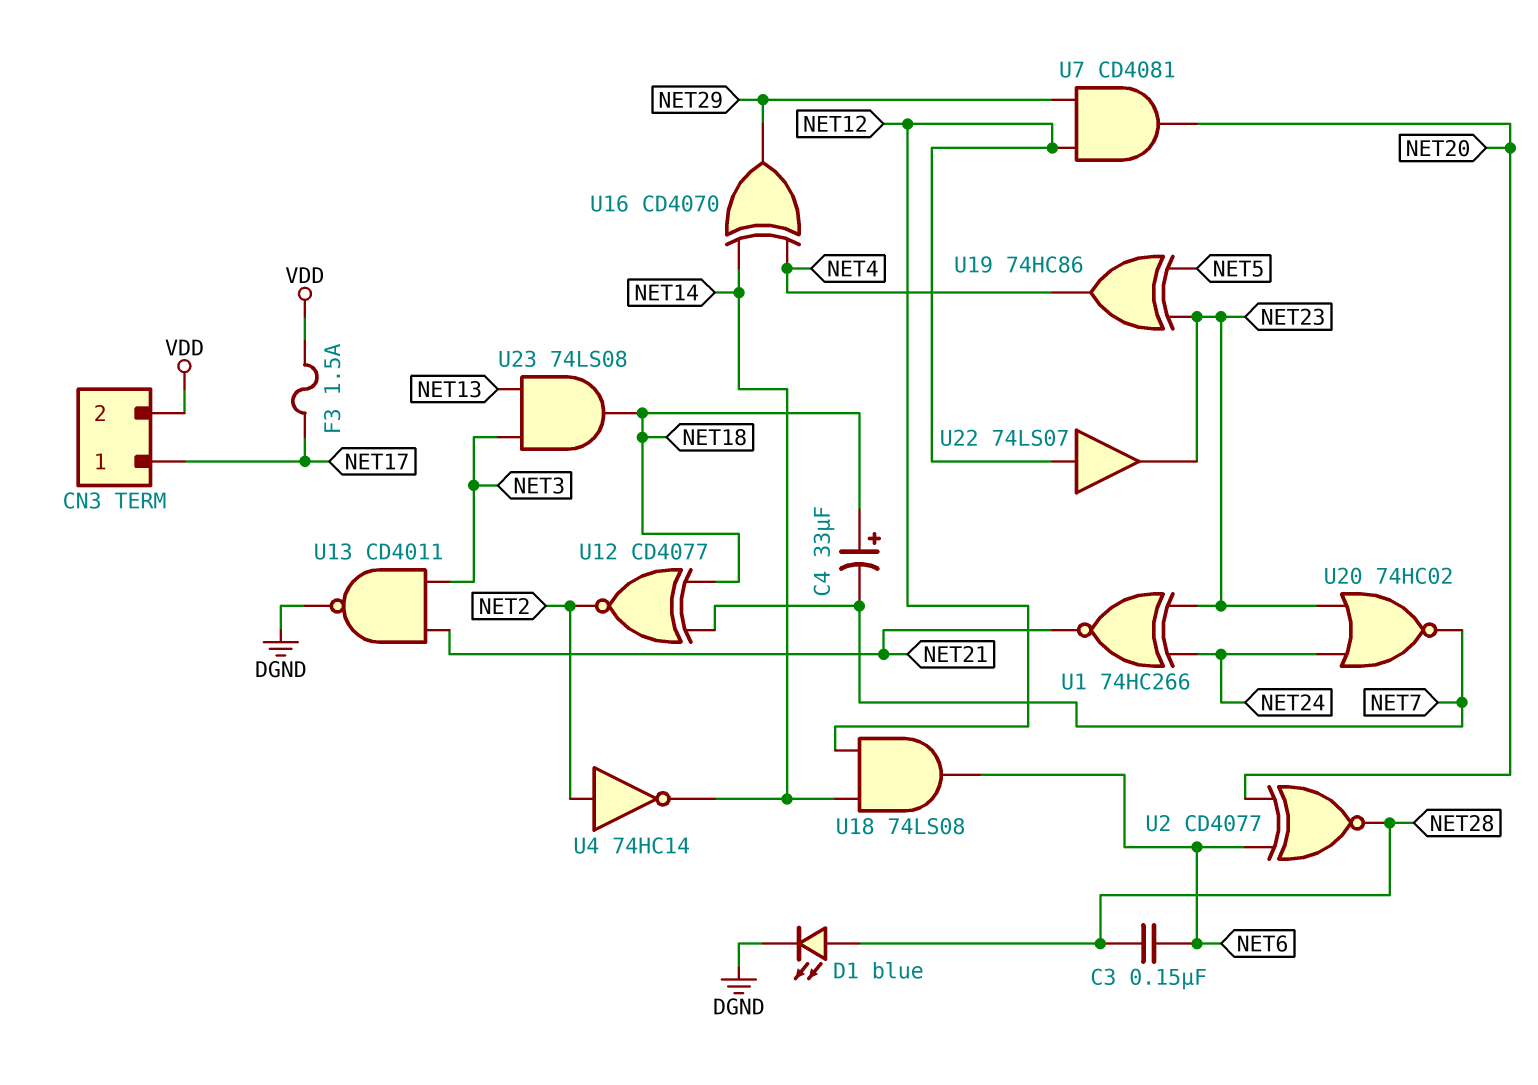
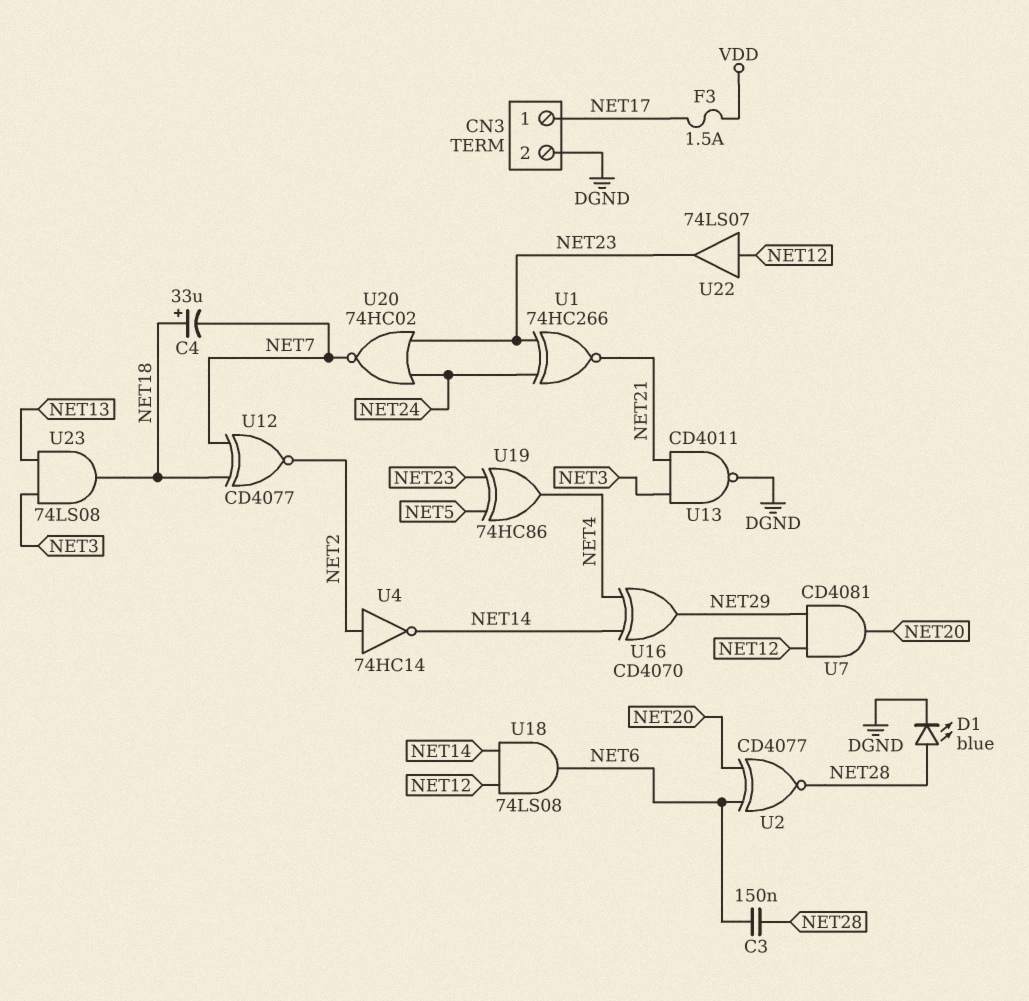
CN3 pin 2: VDD -> DGND

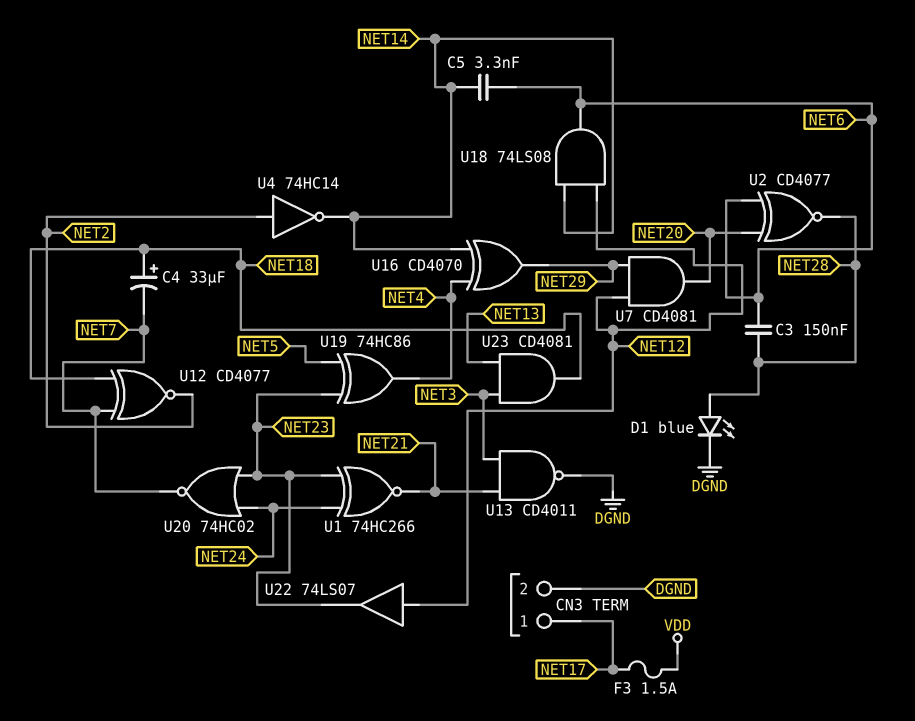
C5: none -> 3.3nF (NET6, NET14)
U23: AND 74LS08 (in NET3, in NET13, out NET18) -> AND CD4081 (in NET3, in NET13, out NET18)

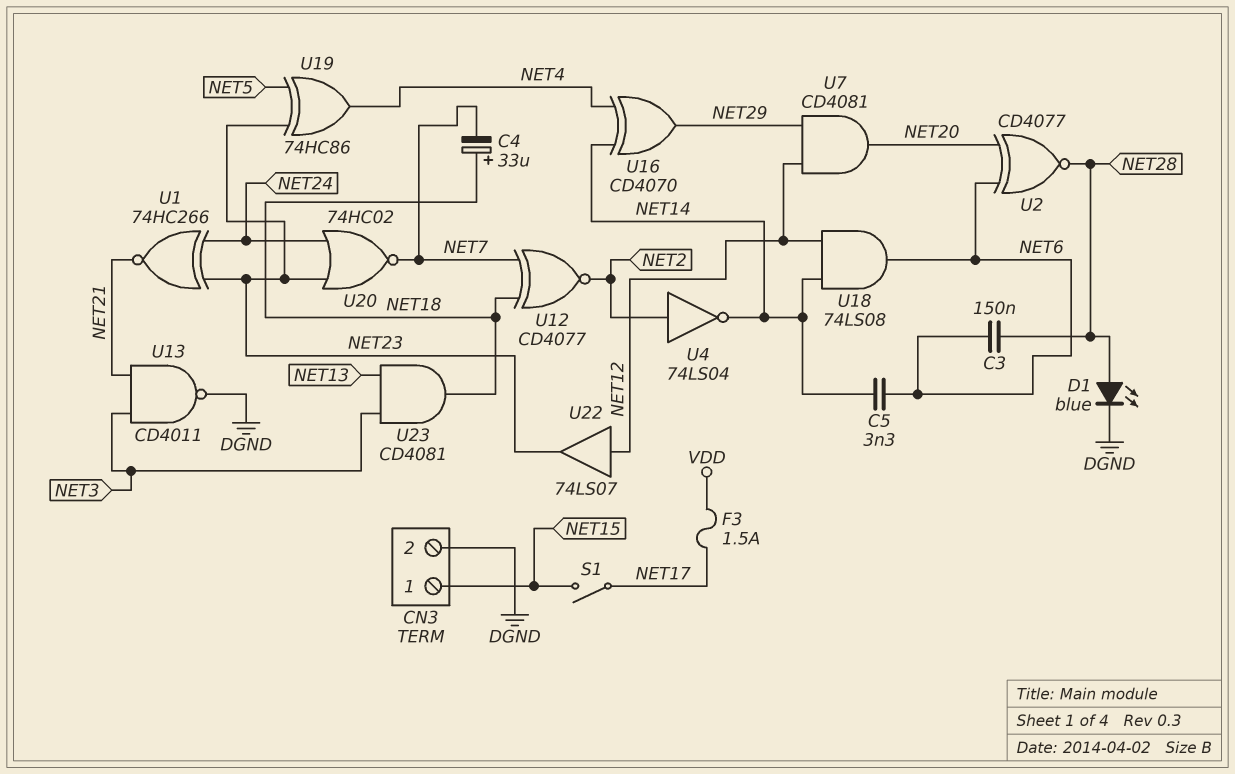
CN3 pin 1: NET17 -> NET15
S1: none -> switch (NET15, NET17)
U4: NOT 74HC14 (in NET2, out NET14) -> NOT 74LS04 (in NET2, out NET14)

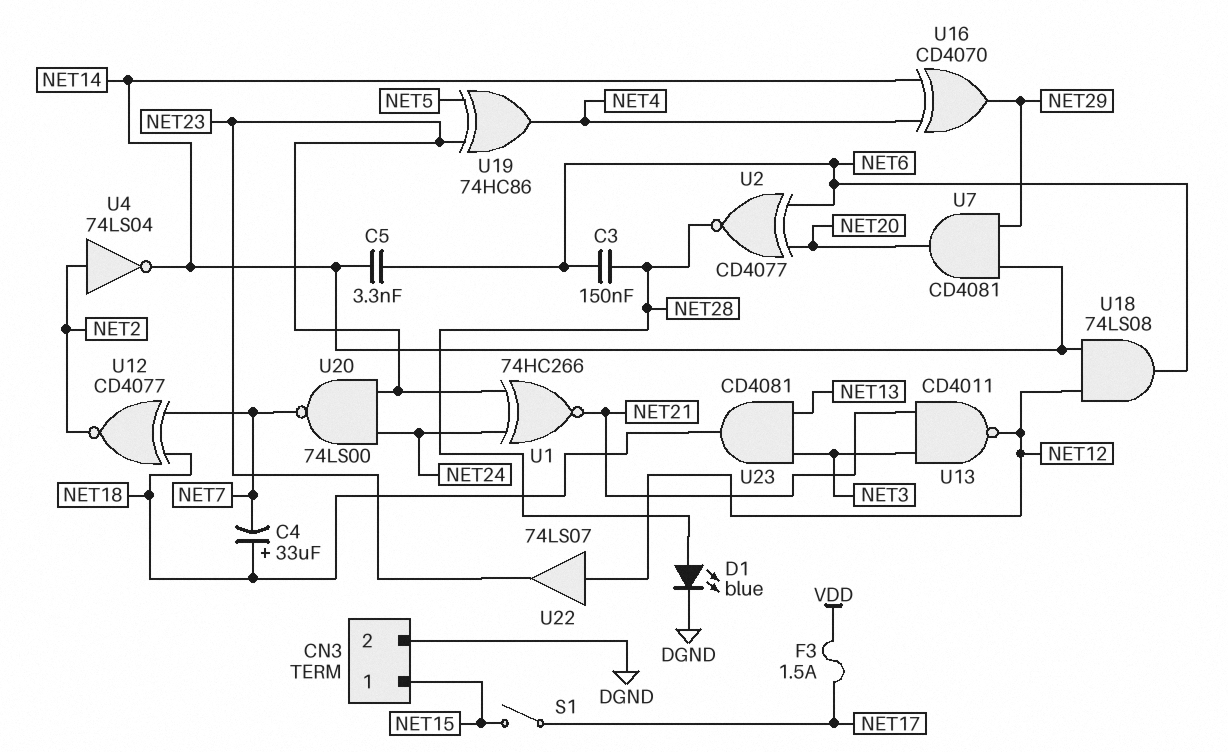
U7: AND CD4081 (in NET12, in NET29, out NET20) -> AND CD4081 (in NET14, in NET29, out NET20)
U13: NAND CD4011 (in NET3, in NET21, out DGND) -> NAND CD4011 (in NET3, in NET21, out NET12)
U20: NOR 74HC02 (in NET23, in NET24, out NET7) -> NAND 74LS00 (in NET23, in NET24, out NET7)

